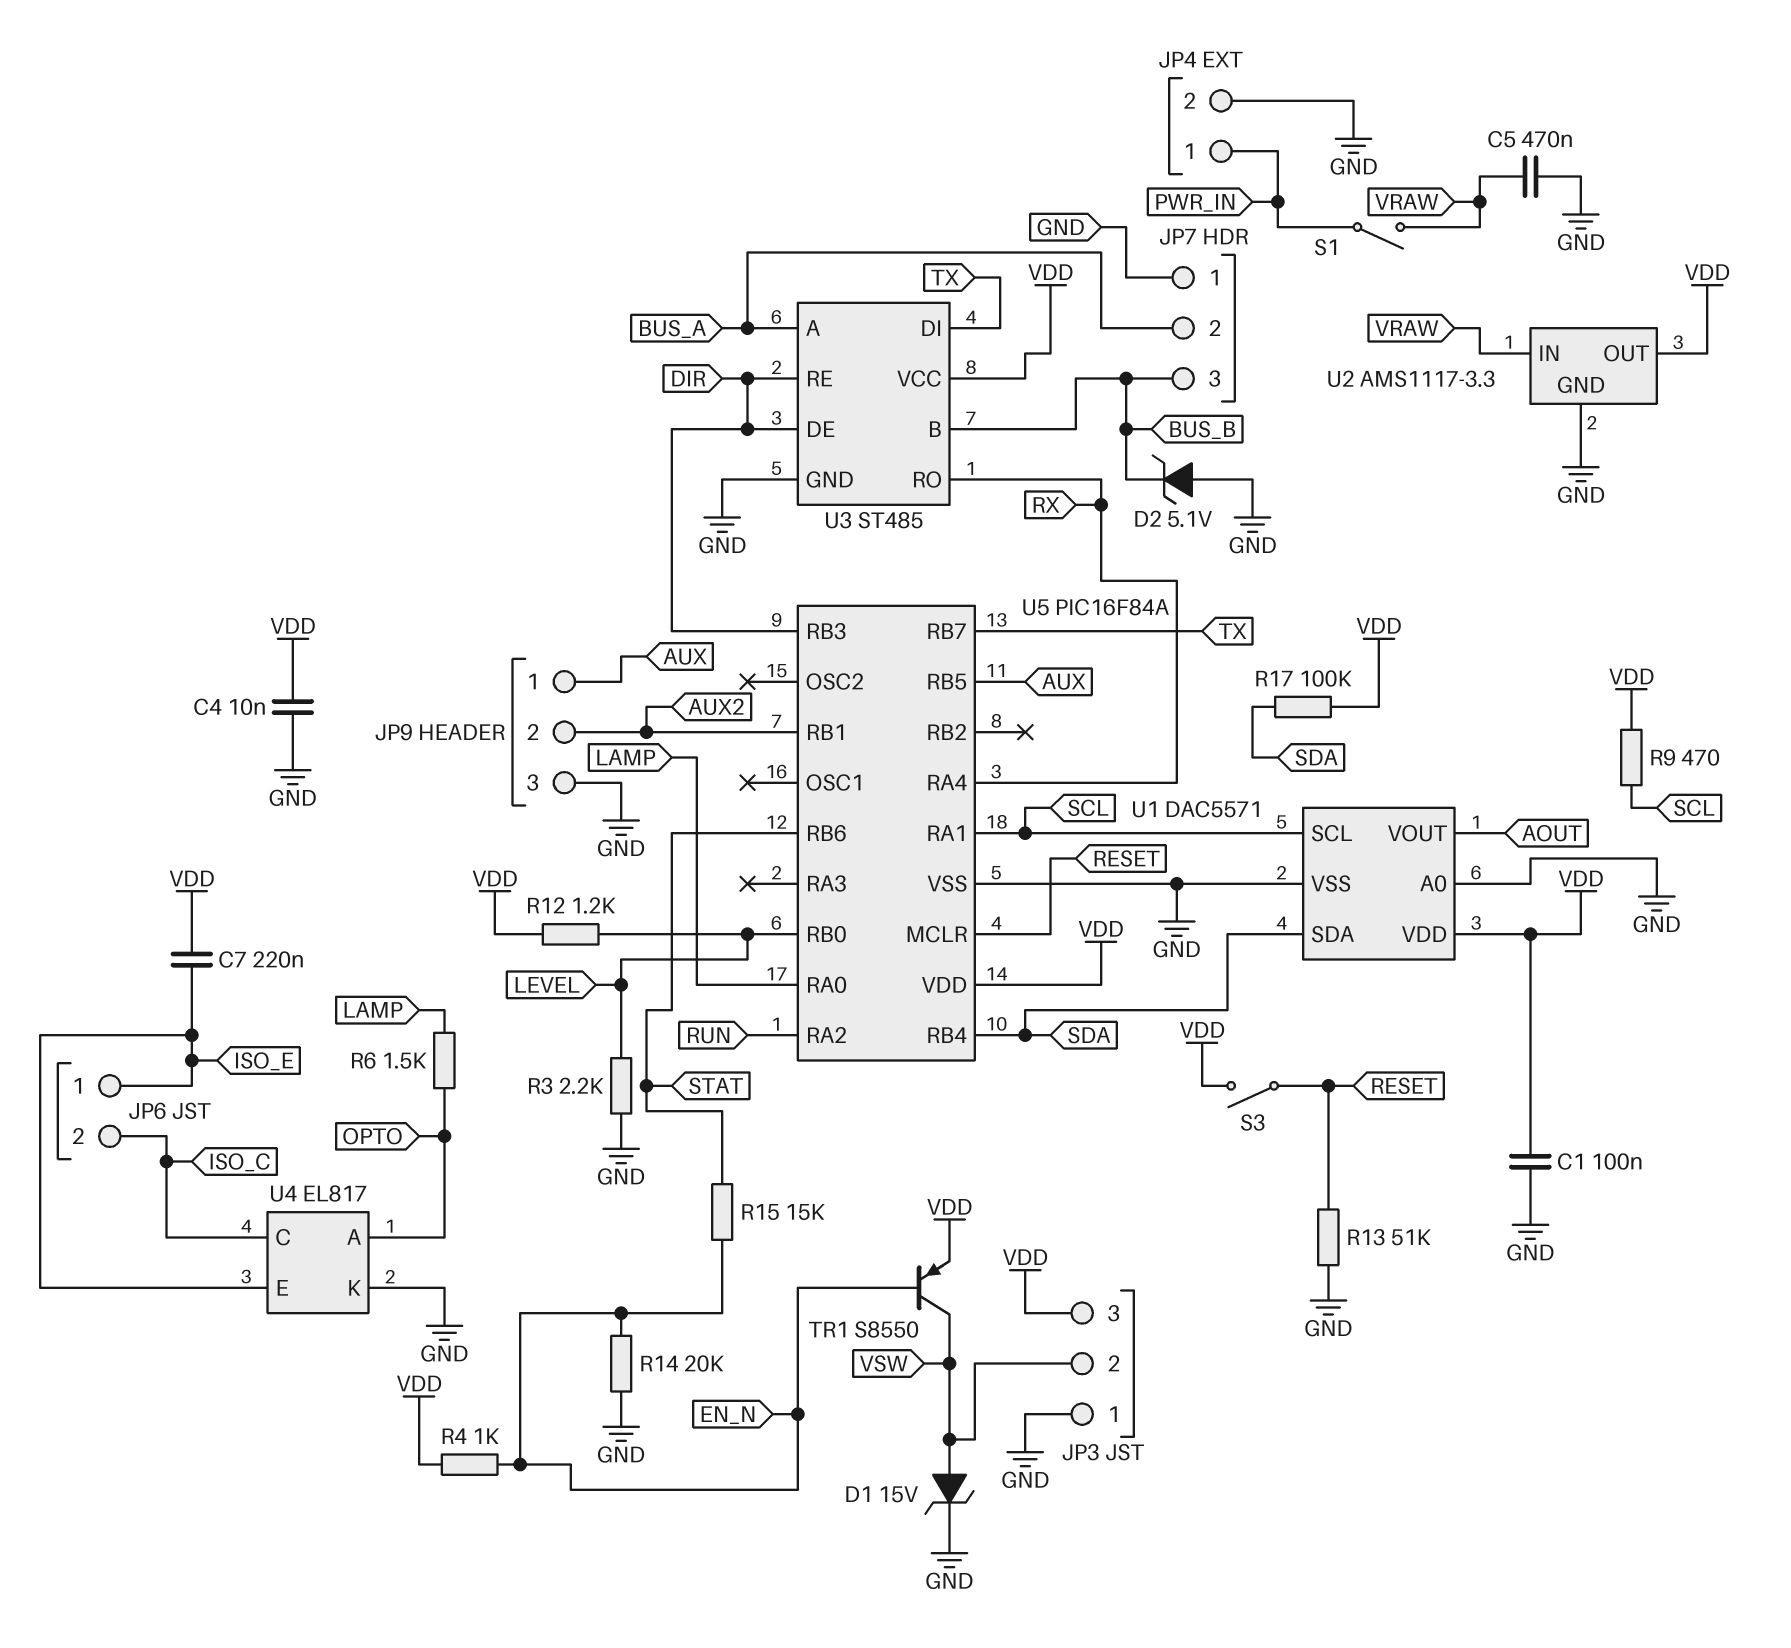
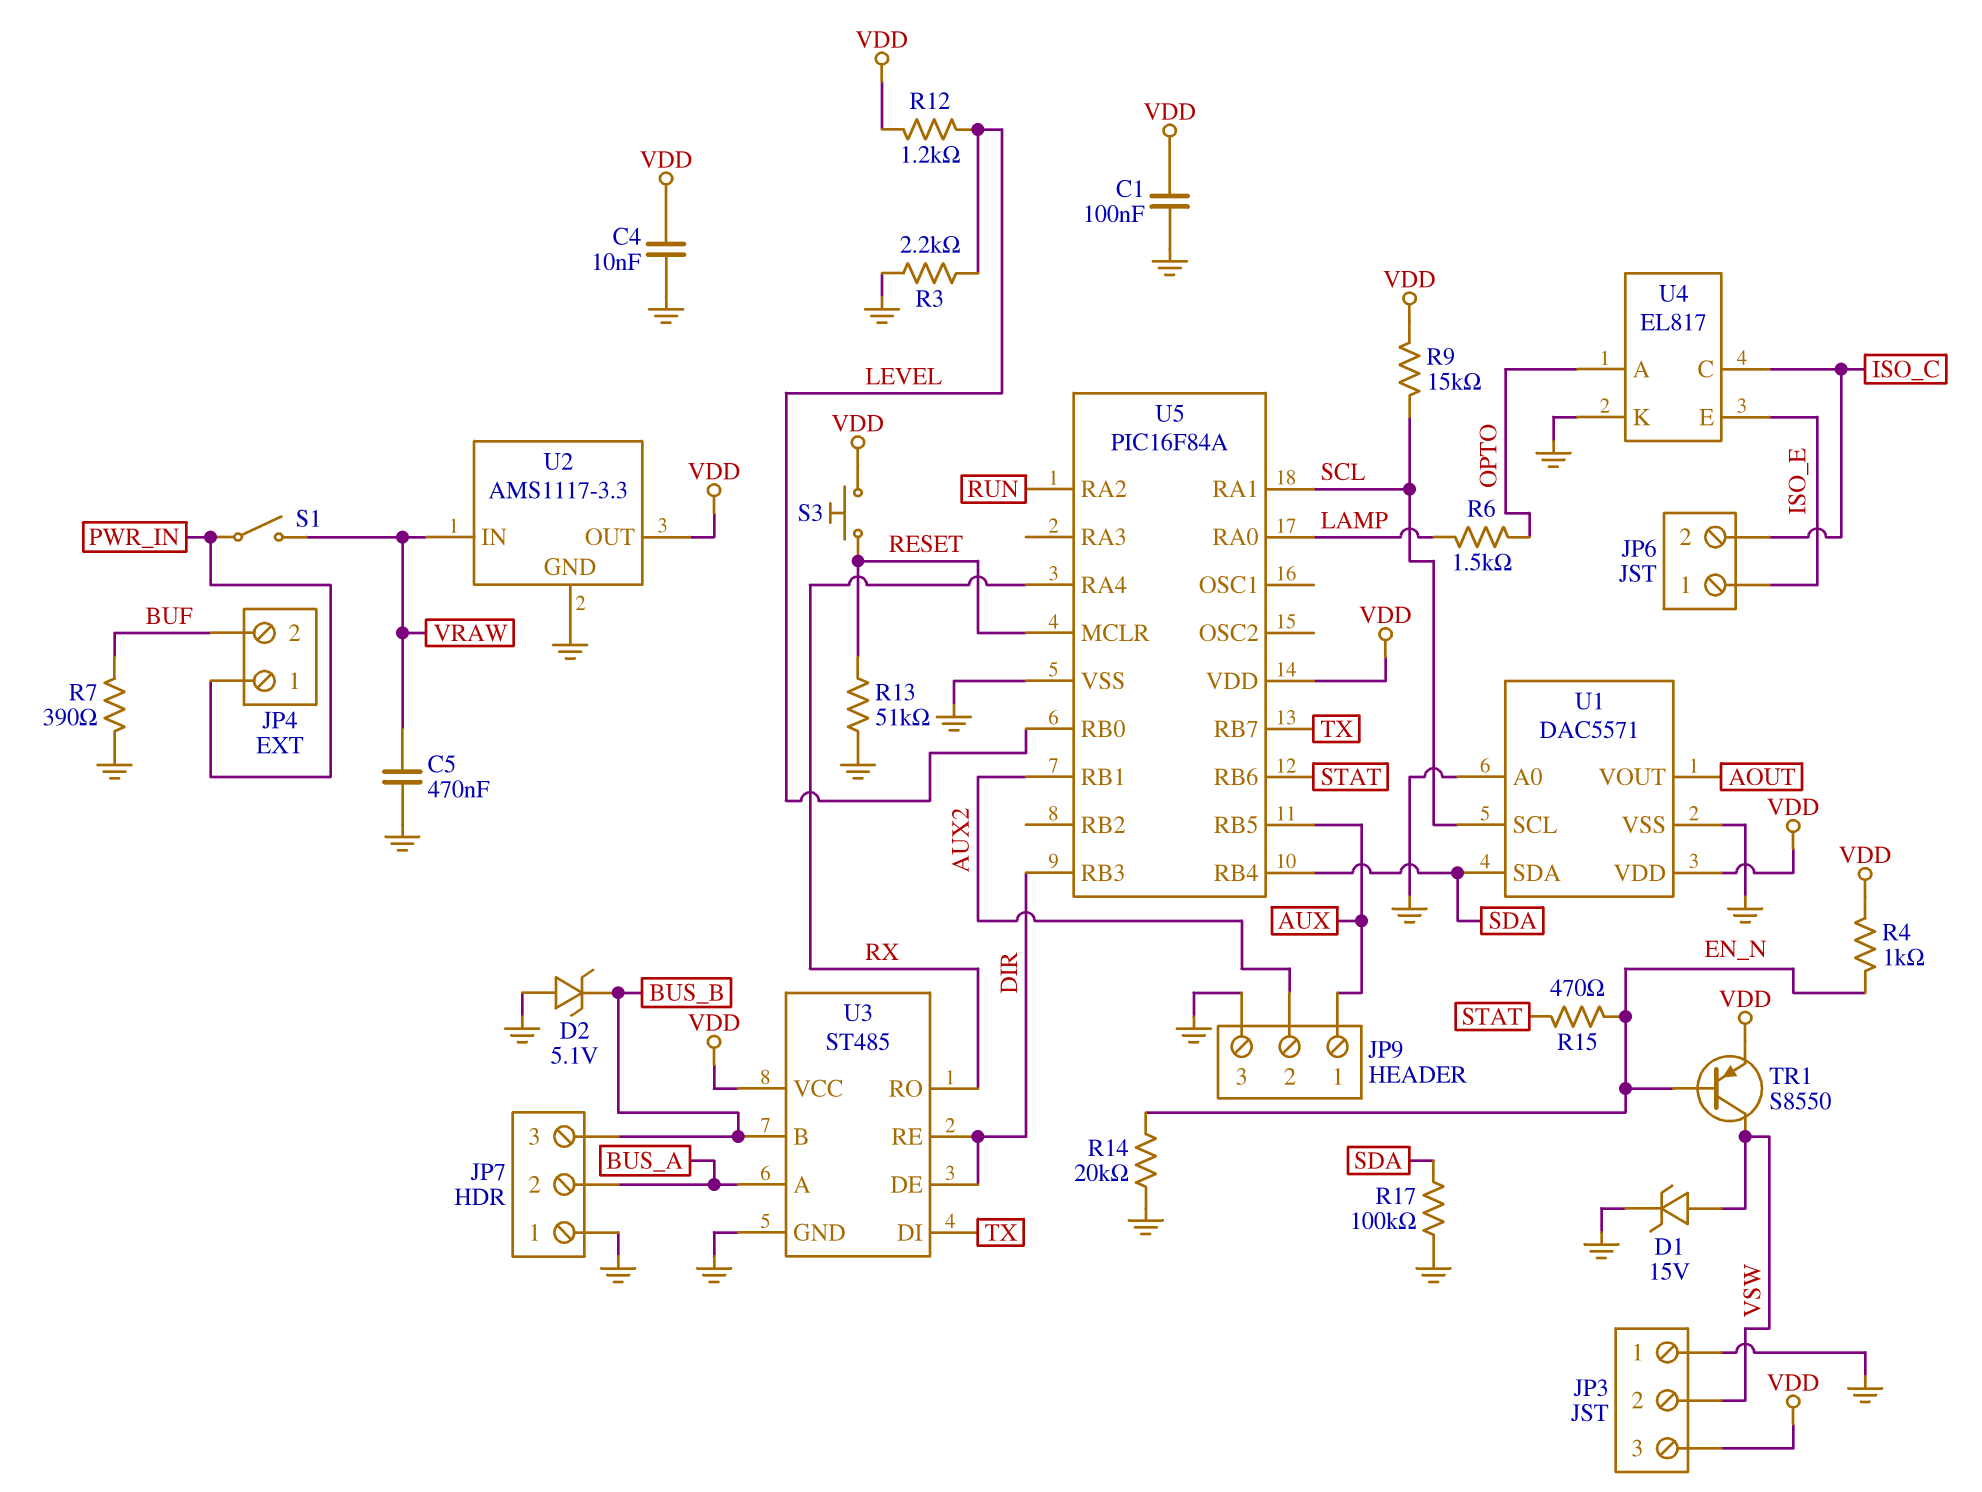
C7: 220nF (ISO_E, VDD) -> none
JP4 pin 2: GND -> BUF
R7: none -> 390 (BUF, GND)
R9: 470 (SCL, VDD) -> 15k (SCL, VDD)
R15: 15k (EN_N, STAT) -> 470 (EN_N, STAT)
R17: 100k (SDA, VDD) -> 100k (GND, SDA)
S3: switch (RESET, VDD) -> button (RESET, VDD)

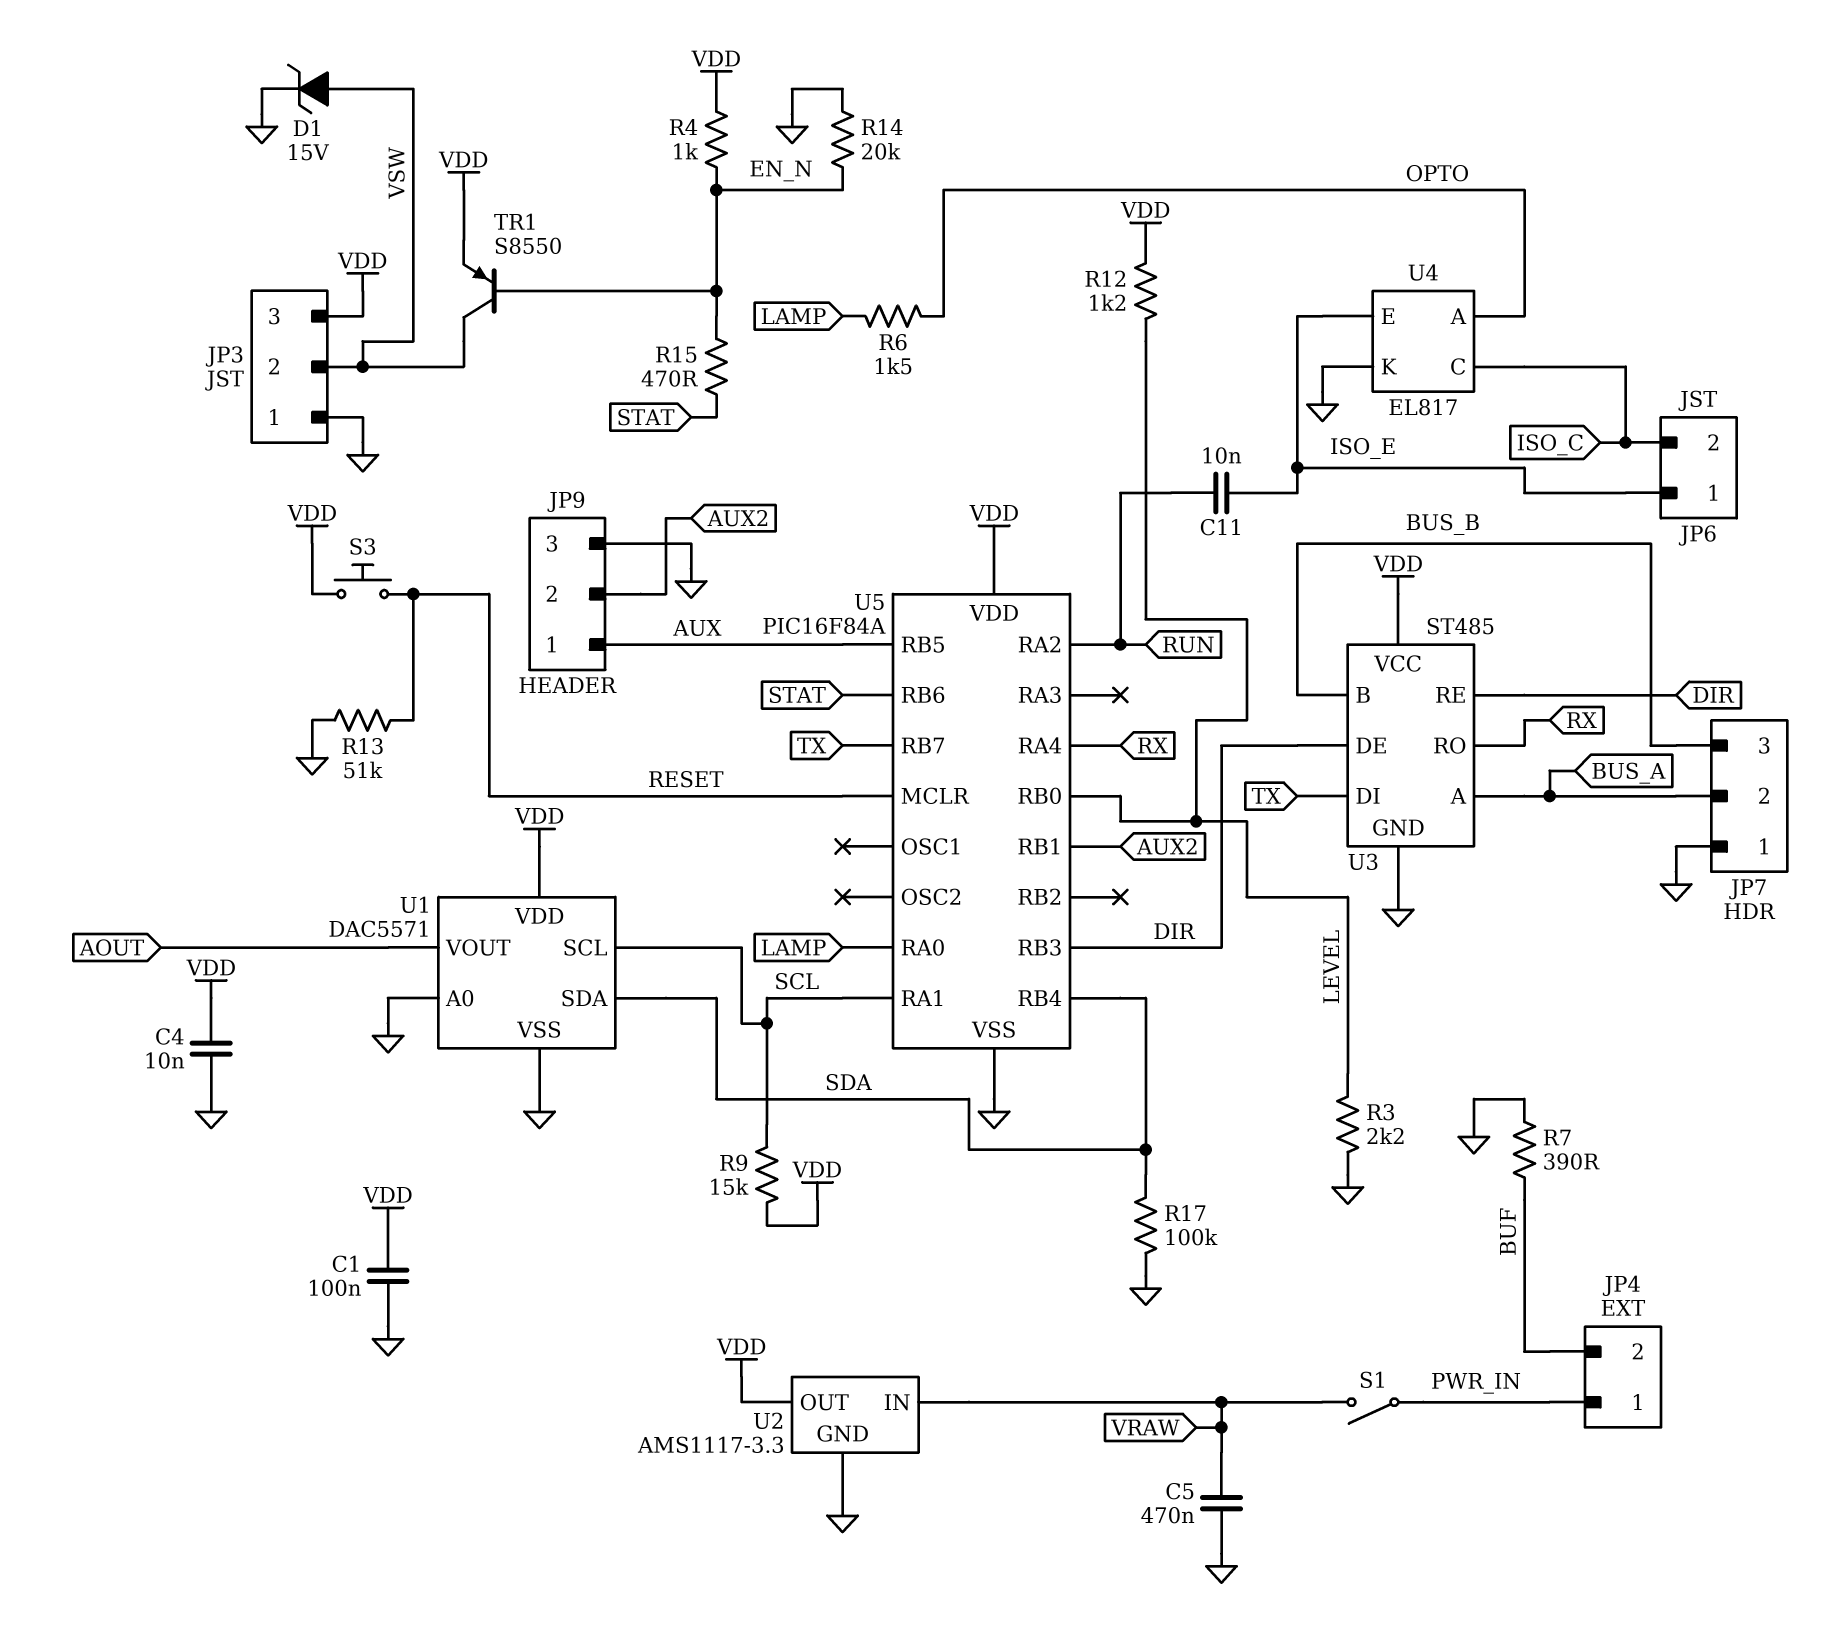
C11: none -> 10nF (ISO_E, RUN)
D2: zener 5.1V (A GND, K BUS_B) -> none

